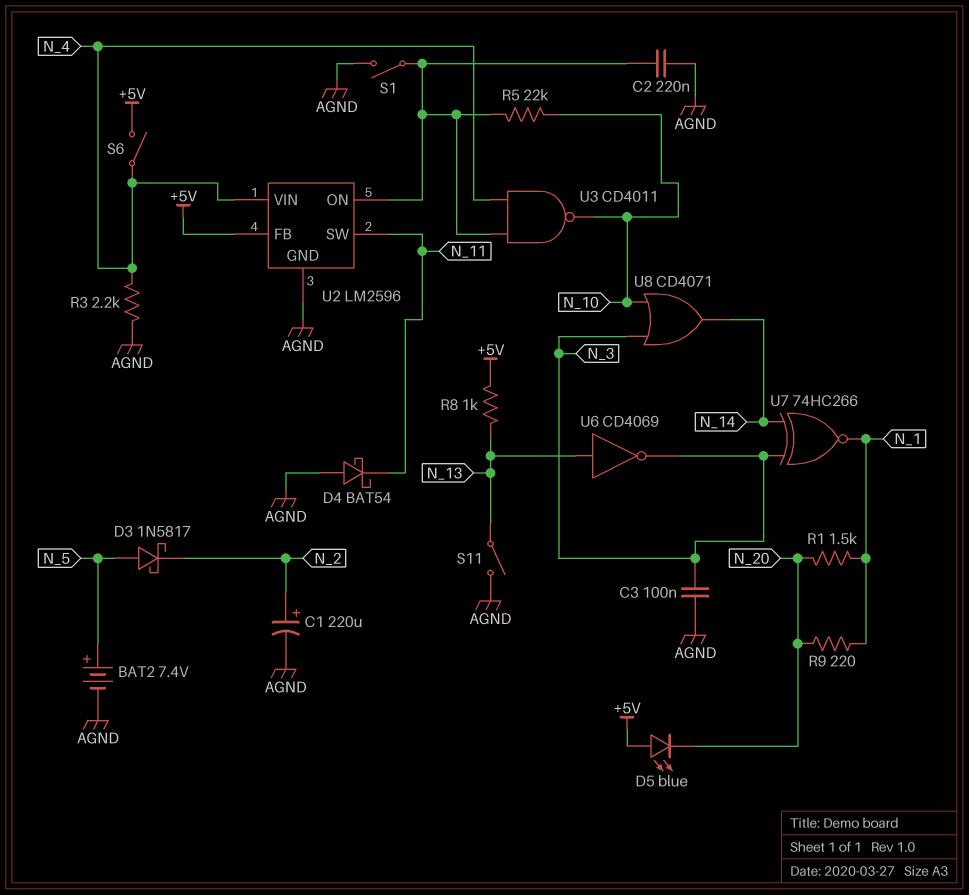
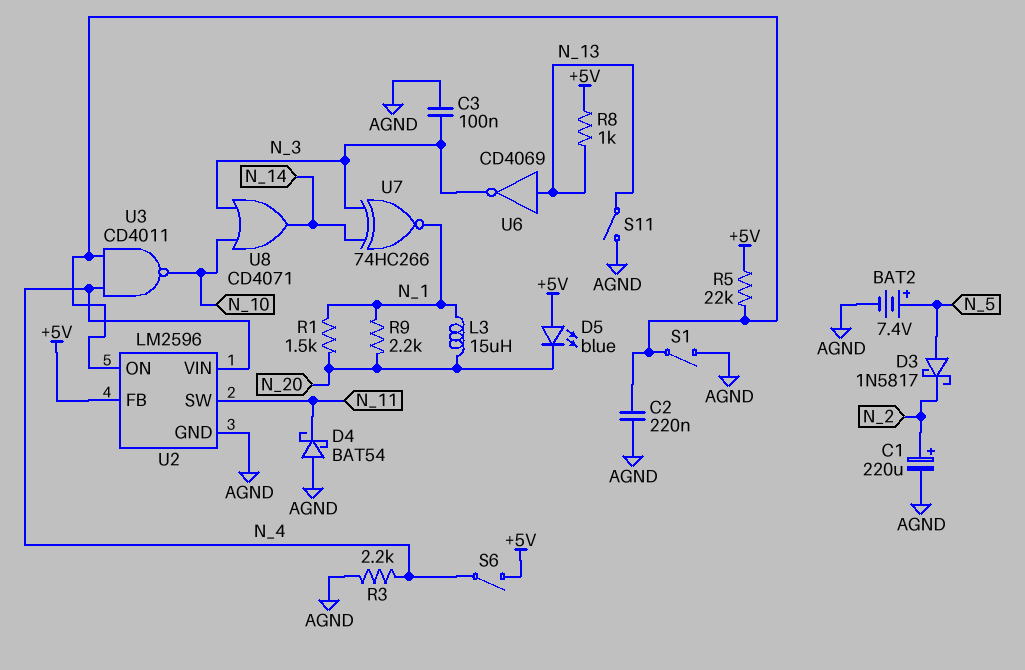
L3: none -> 15uH (N_1, N_20)
R5: 22k (N_10, U2/ON) -> 22k (+5V, U2/ON)
R9: 220 (N_1, N_20) -> 2.2k (N_1, N_20)

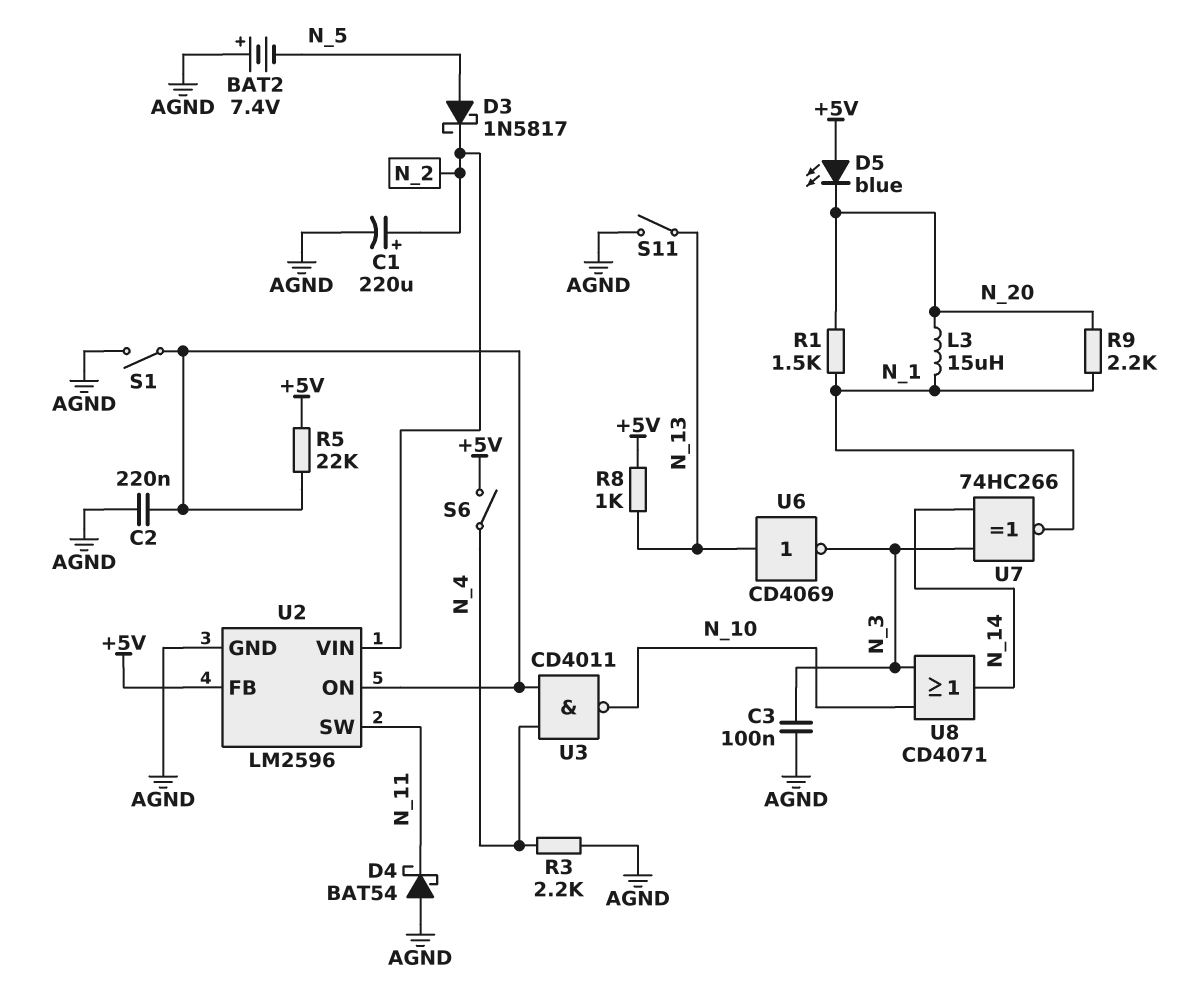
BAT2: 7.4V (plus N_5, minus AGND) -> 7.4V (plus AGND, minus N_5)
U2 pin VIN: N_4 -> N_2

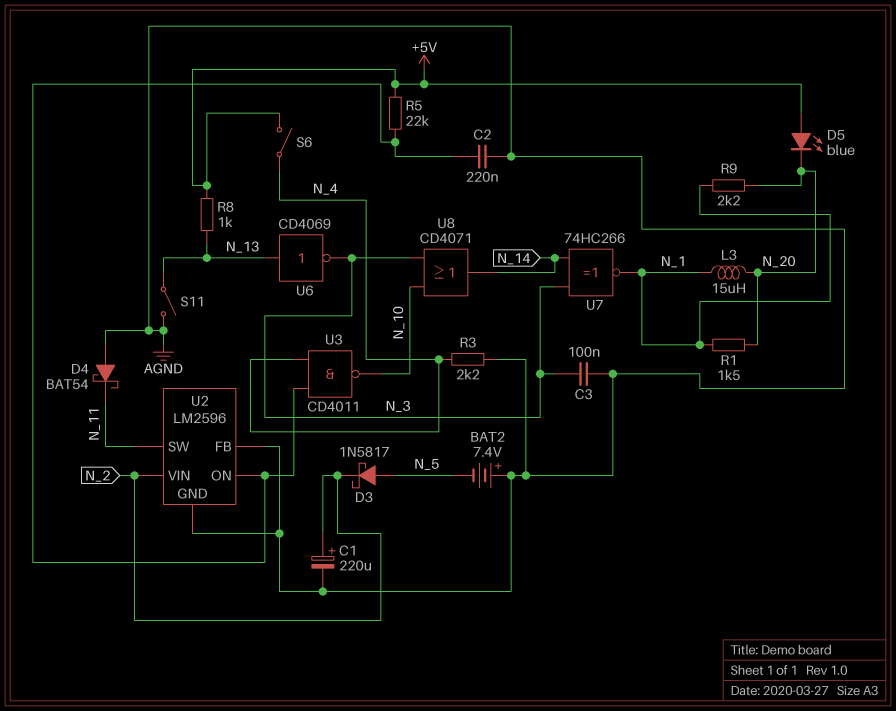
S1: switch (AGND, U2/ON) -> none
U2 pin FB: +5V -> AGND

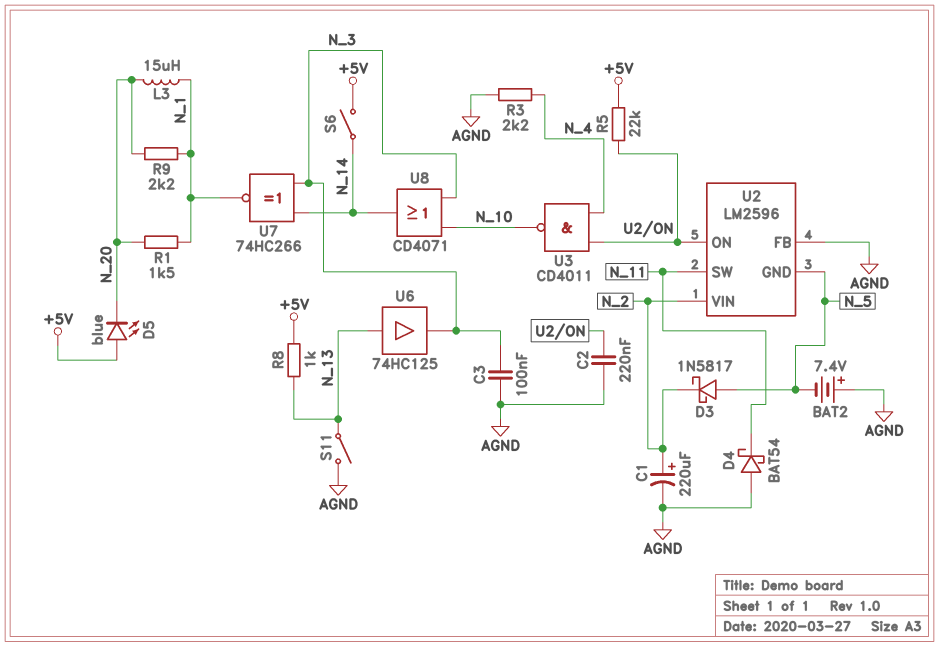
S6: switch (+5V, N_4) -> switch (+5V, N_14)
U2 pin GND: AGND -> N_5
U6: NOT CD4069 (in N_13, out N_3) -> buffer 74HC125 (in N_13, out N_3)

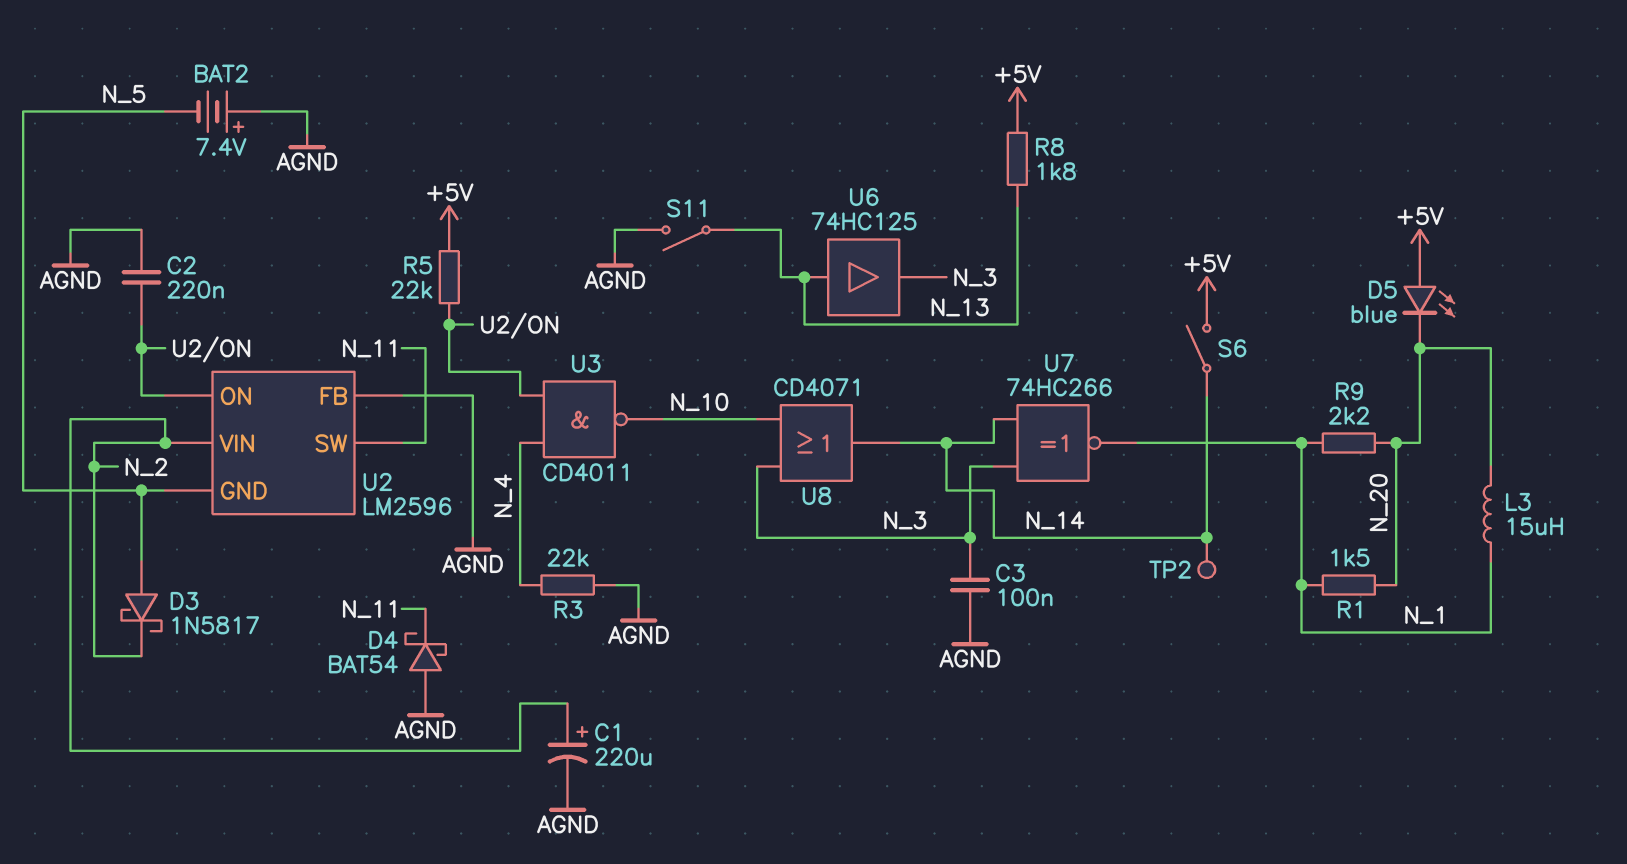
R3: 2.2k (AGND, N_4) -> 22k (AGND, N_4)
R8: 1k (+5V, N_13) -> 1.8k (+5V, N_13)
TP2: none -> test point (N_14)

